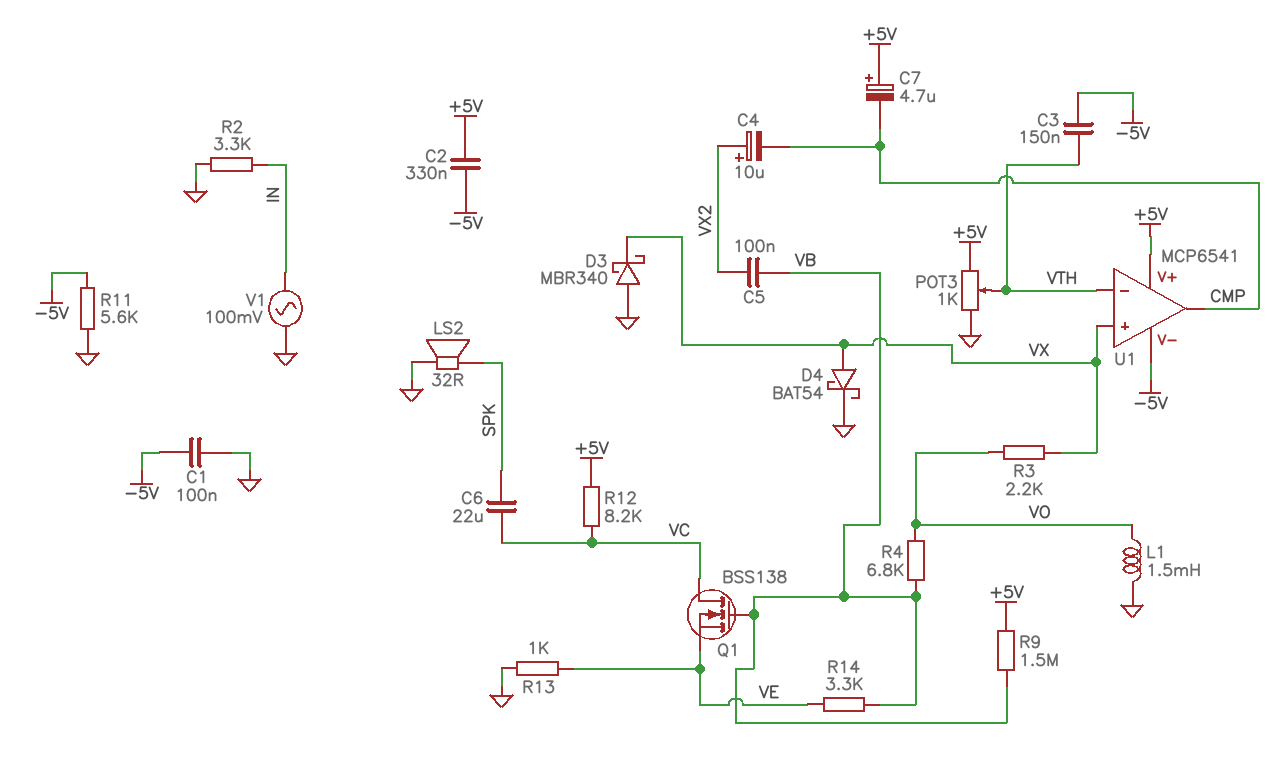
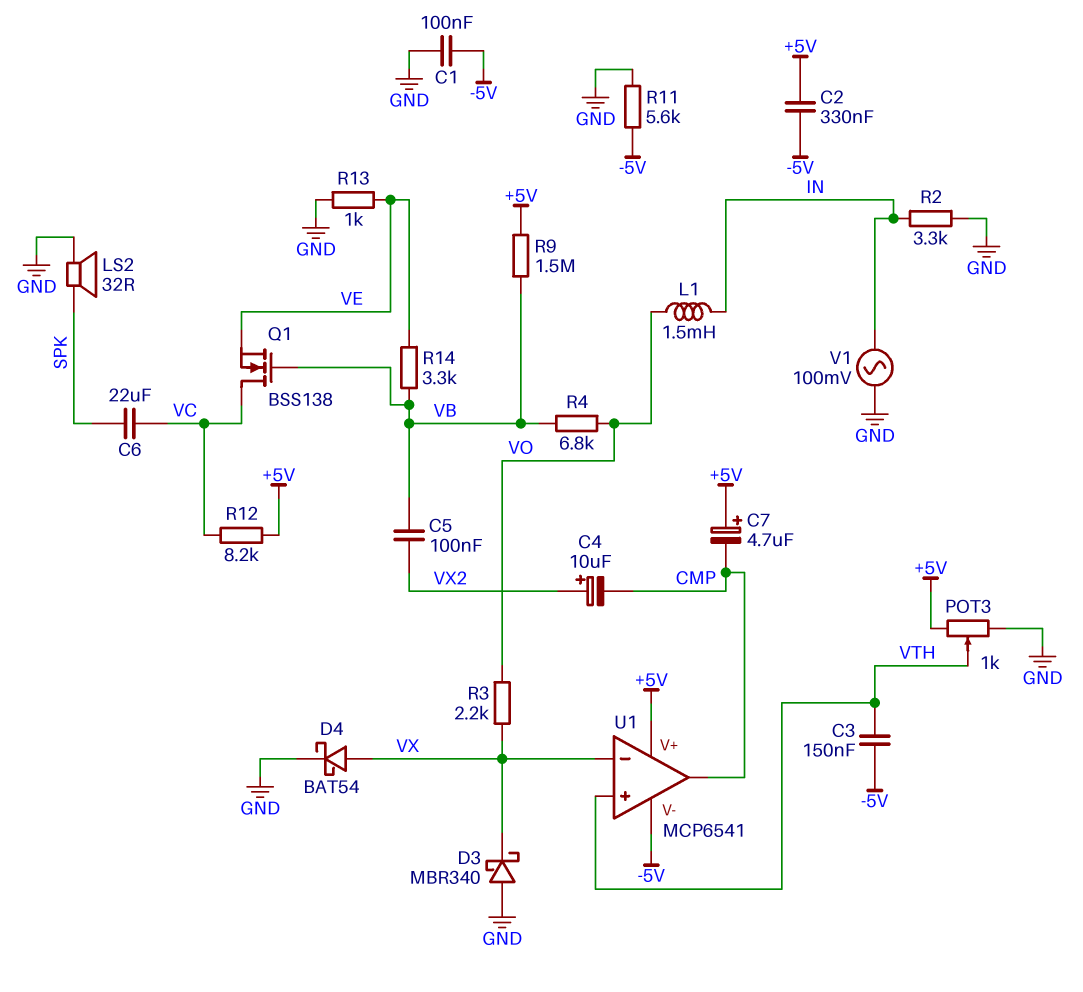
L1: 1.5mH (GND, VO) -> 1.5mH (IN, VO)
U1 pin in+: VX -> VTH
U1 pin in-: VTH -> VX

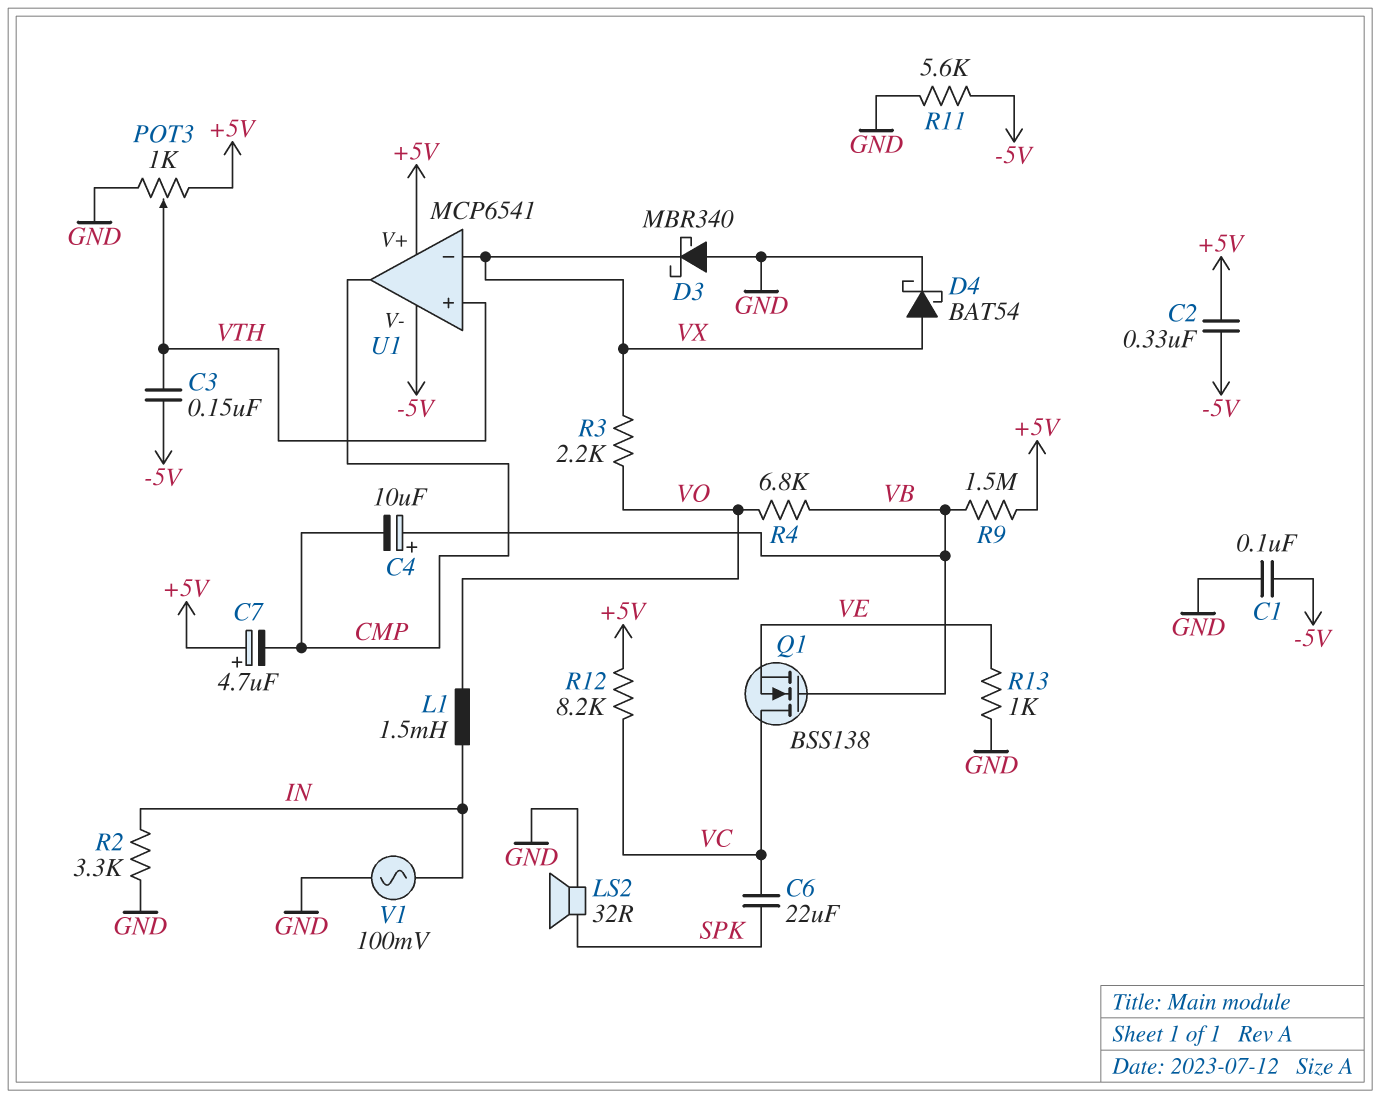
C4: 10uF (plus VX2, minus CMP) -> 10uF (plus VB, minus CMP)
C5: 100nF (VB, VX2) -> none
R14: 3.3k (VB, VE) -> none

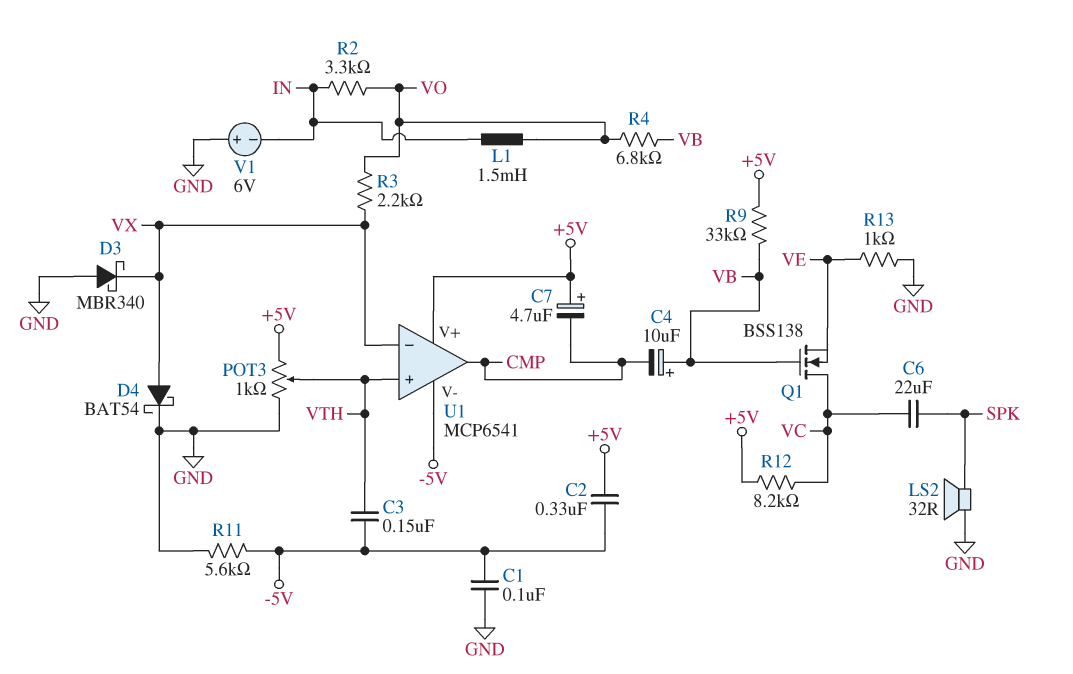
R2: 3.3k (GND, IN) -> 3.3k (IN, VO)
R9: 1.5M (+5V, VB) -> 33k (+5V, VB)
V1: AC 100mV (GND, IN) -> 6V (plus GND, minus IN)

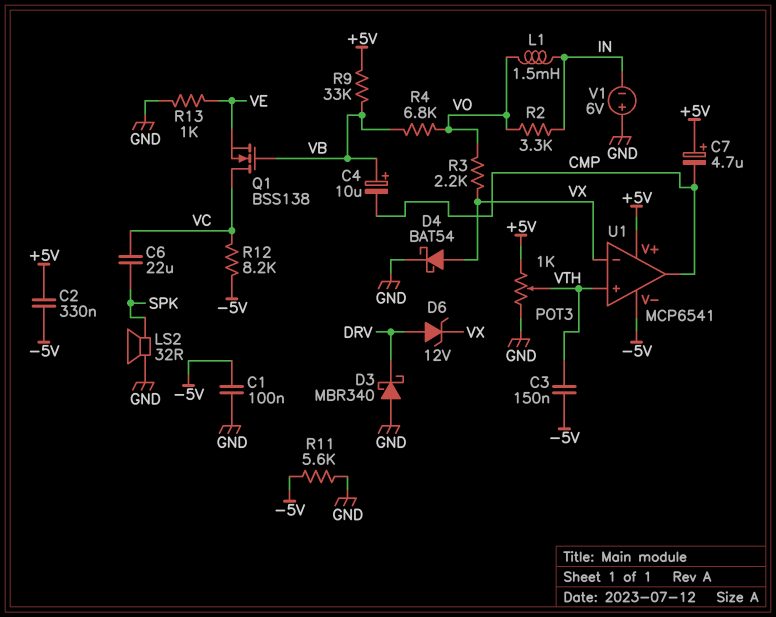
D3: schottky MBR340 (A GND, K VX) -> schottky MBR340 (A GND, K DRV)
D6: none -> zener 12V (A DRV, K VX)
R12: 8.2k (+5V, VC) -> 8.2k (-5V, VC)

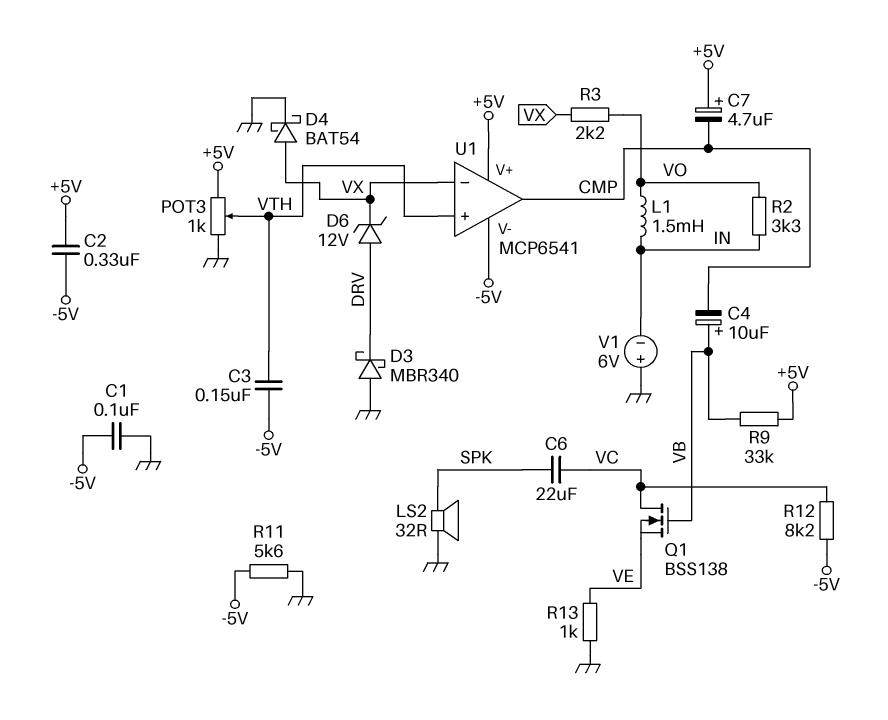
R4: 6.8k (VB, VO) -> none

